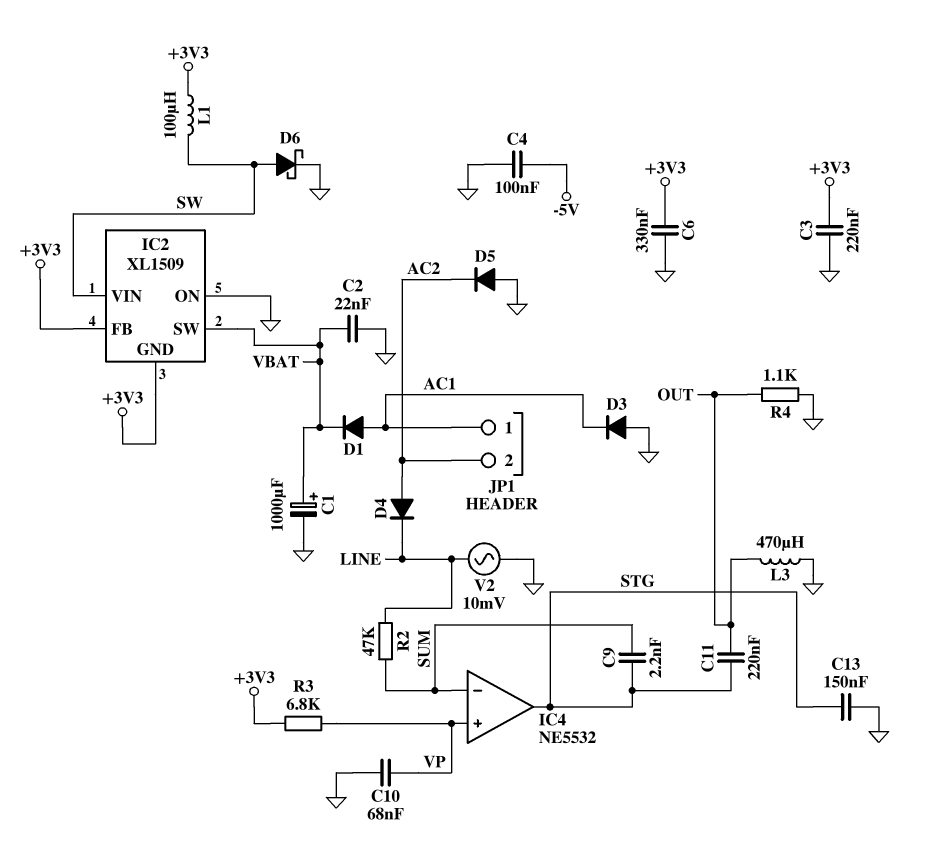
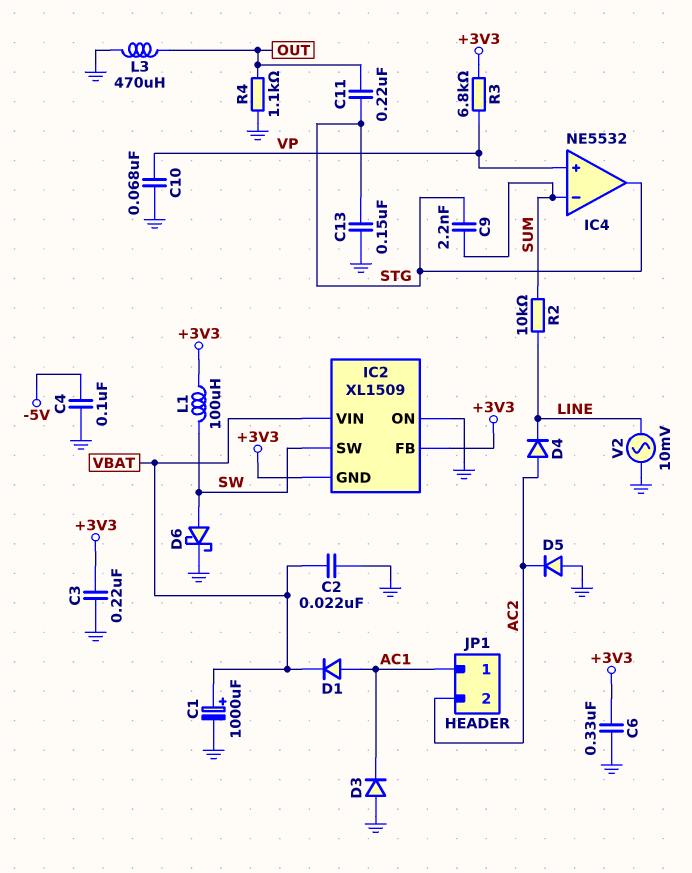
IC2 pin SW: VBAT -> SW
IC2 pin VIN: SW -> VBAT
R2: 47k (LINE, SUM) -> 10k (LINE, SUM)

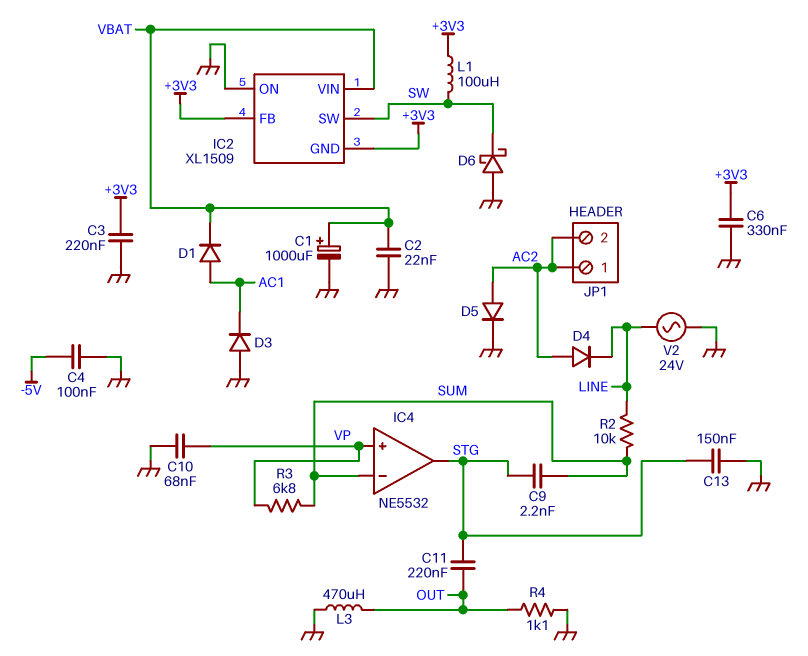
D5: diode (A GND, K AC2) -> diode (A AC2, K GND)
D6: schottky (A SW, K GND) -> schottky (A GND, K SW)
JP1 pin 1: AC1 -> AC2
R3: 6.8k (+3V3, VP) -> 6.8k (SUM, VP)
V2: AC 10mV (GND, LINE) -> AC 24V (GND, LINE)

